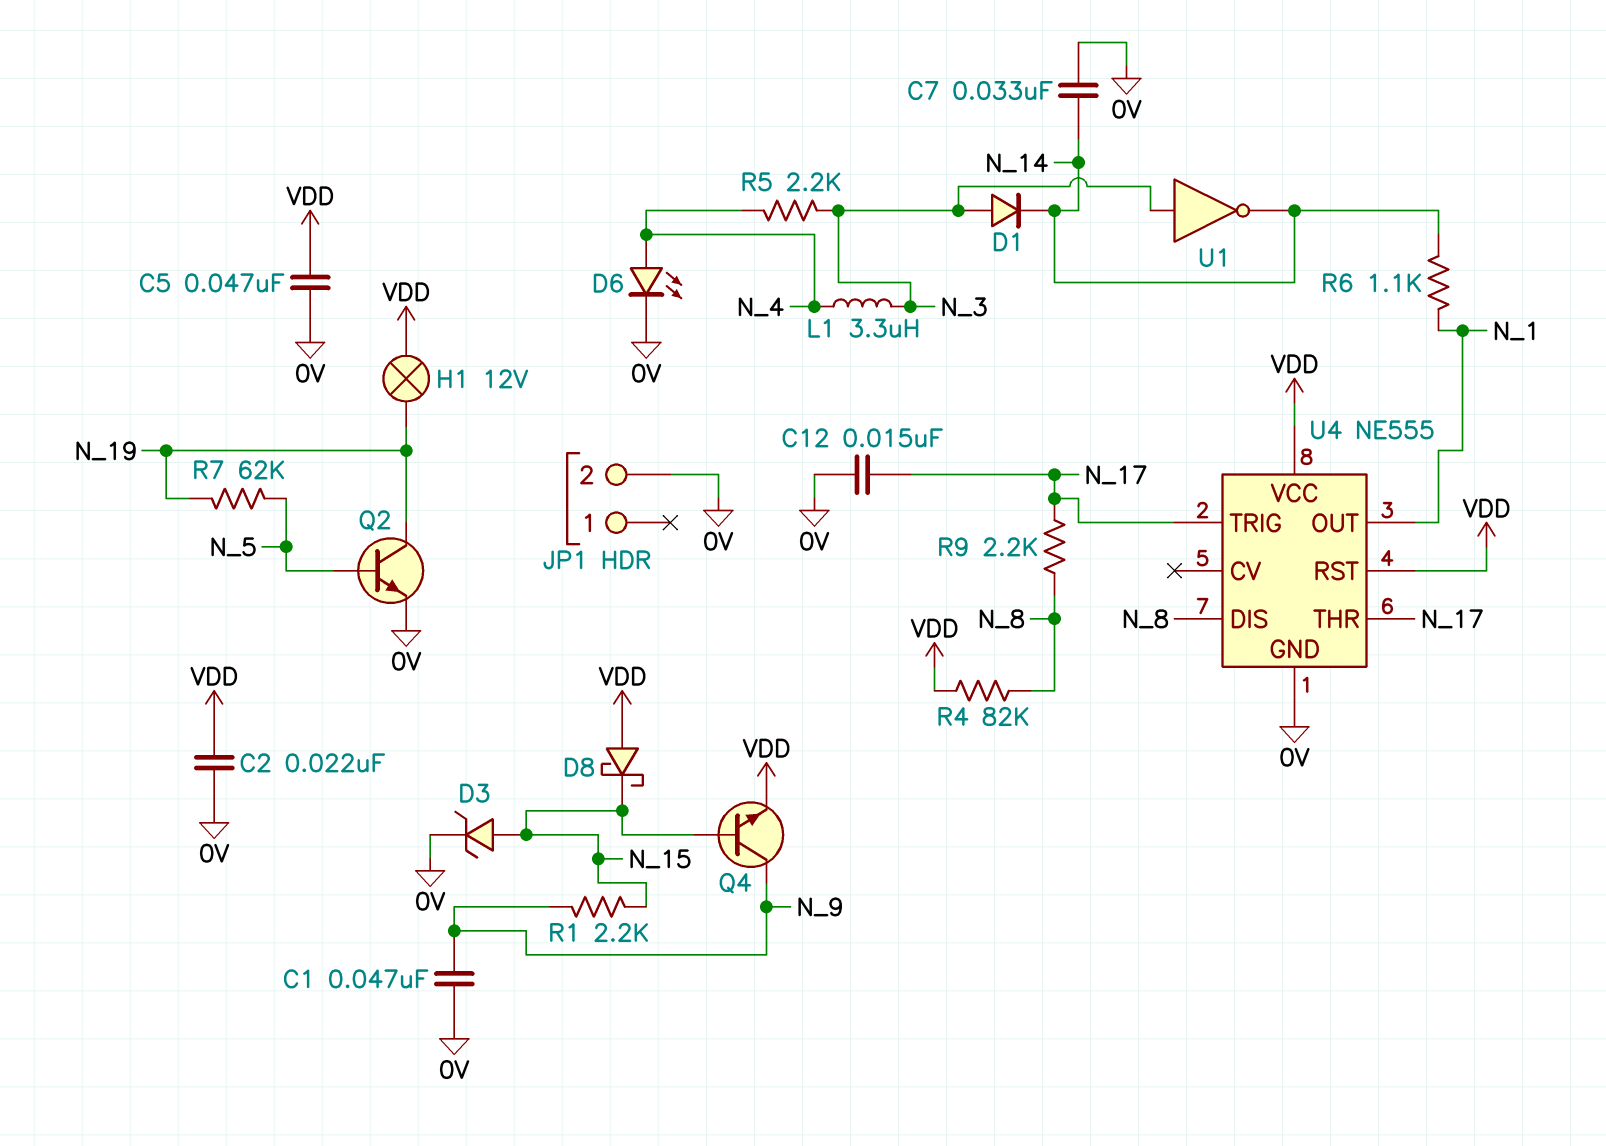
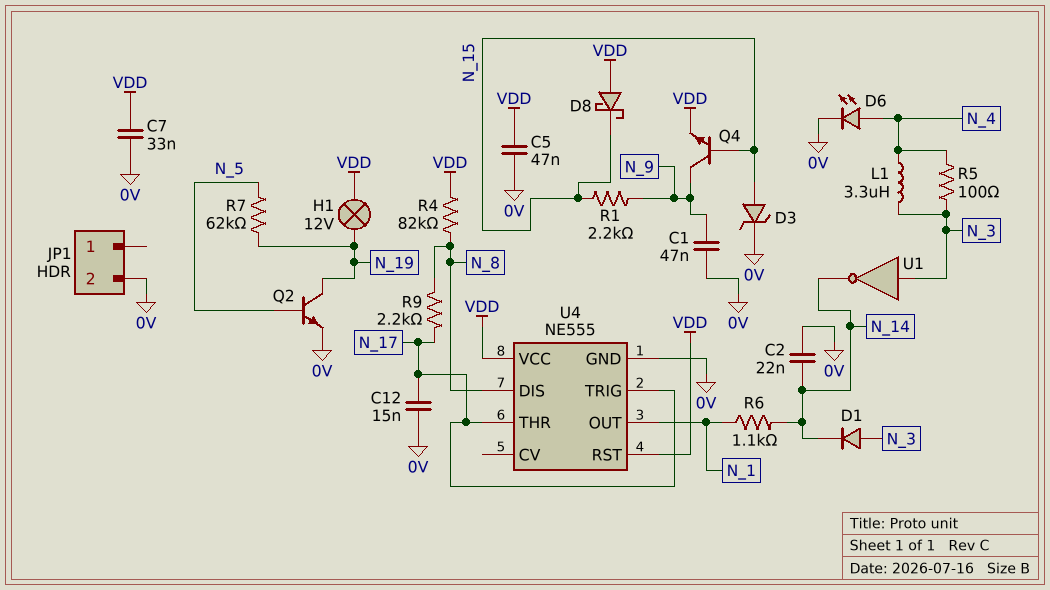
C2: 22nF (0V, VDD) -> 22nF (0V, N_14)
C7: 33nF (0V, N_14) -> 33nF (0V, VDD)
R5: 2.2k (N_3, N_4) -> 100 (N_3, N_4)

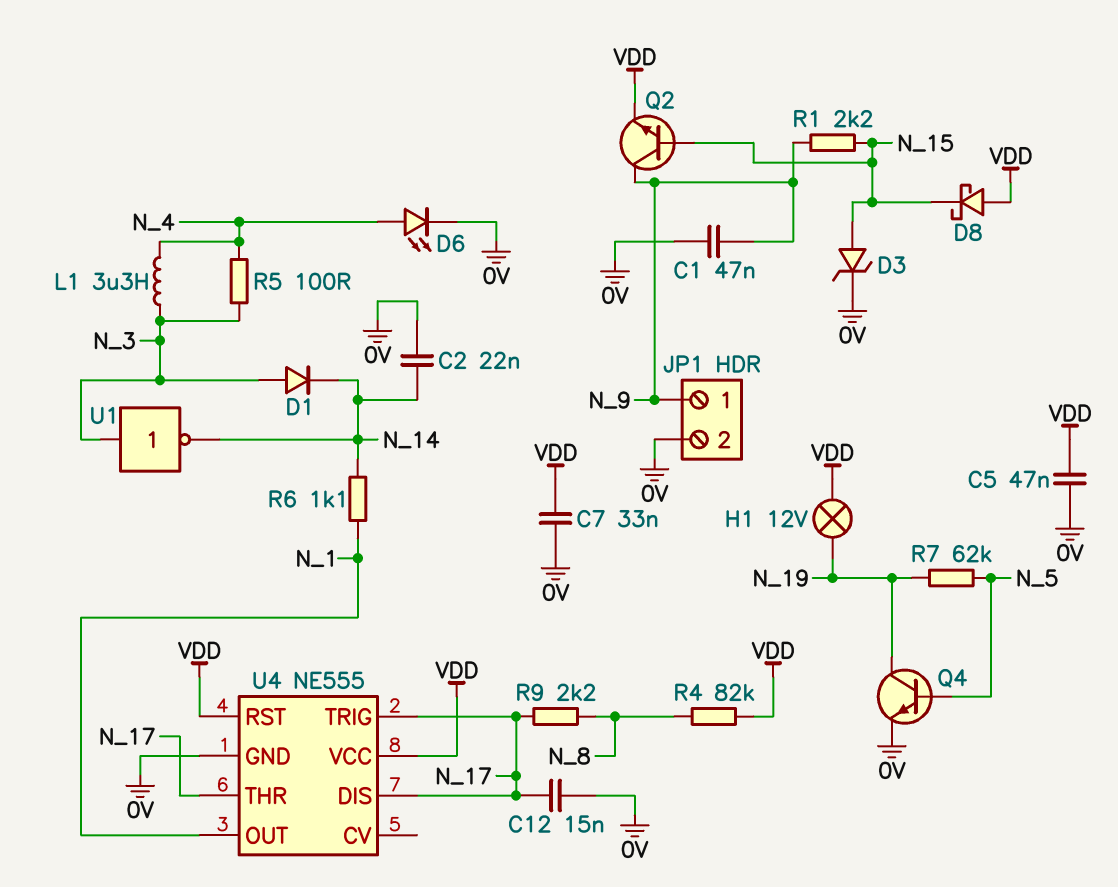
JP1 pin 1: none -> N_9
Q2: NPN (B N_5, C N_19, E 0V) -> NPN (B N_15, C N_9, E VDD)
Q4: NPN (B N_15, C N_9, E VDD) -> NPN (B N_5, C N_19, E 0V)
U4 pin DIS: N_8 -> N_17

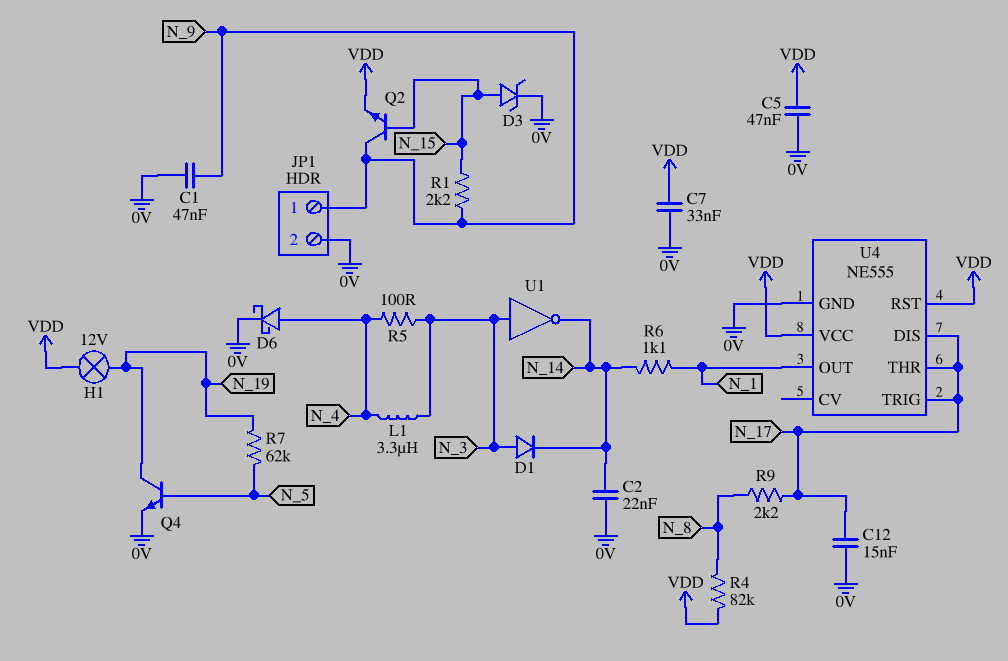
D6: LED (A N_4, K 0V) -> schottky (A N_4, K 0V)
D8: schottky (A VDD, K N_15) -> none

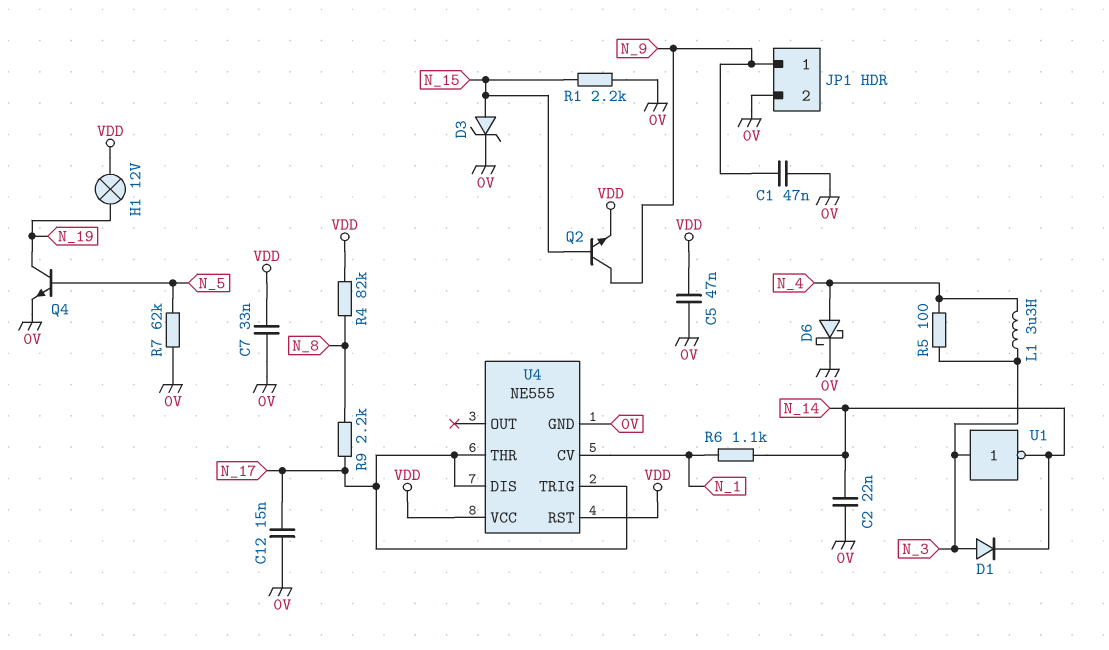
R1: 2.2k (N_9, N_15) -> 2.2k (0V, N_15)
R7: 62k (N_5, N_19) -> 62k (0V, N_5)
U4 pin CV: none -> N_1
U4 pin OUT: N_1 -> none

